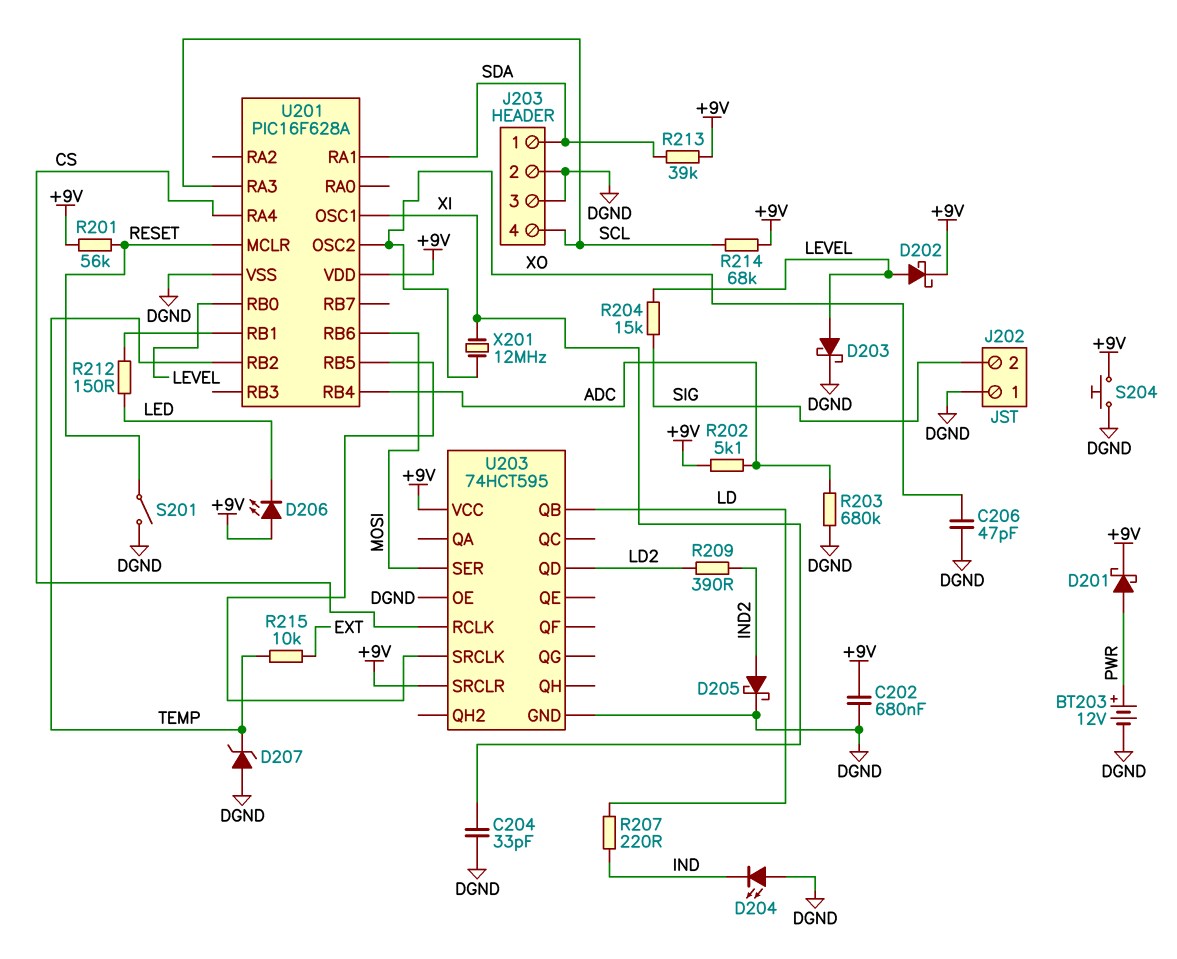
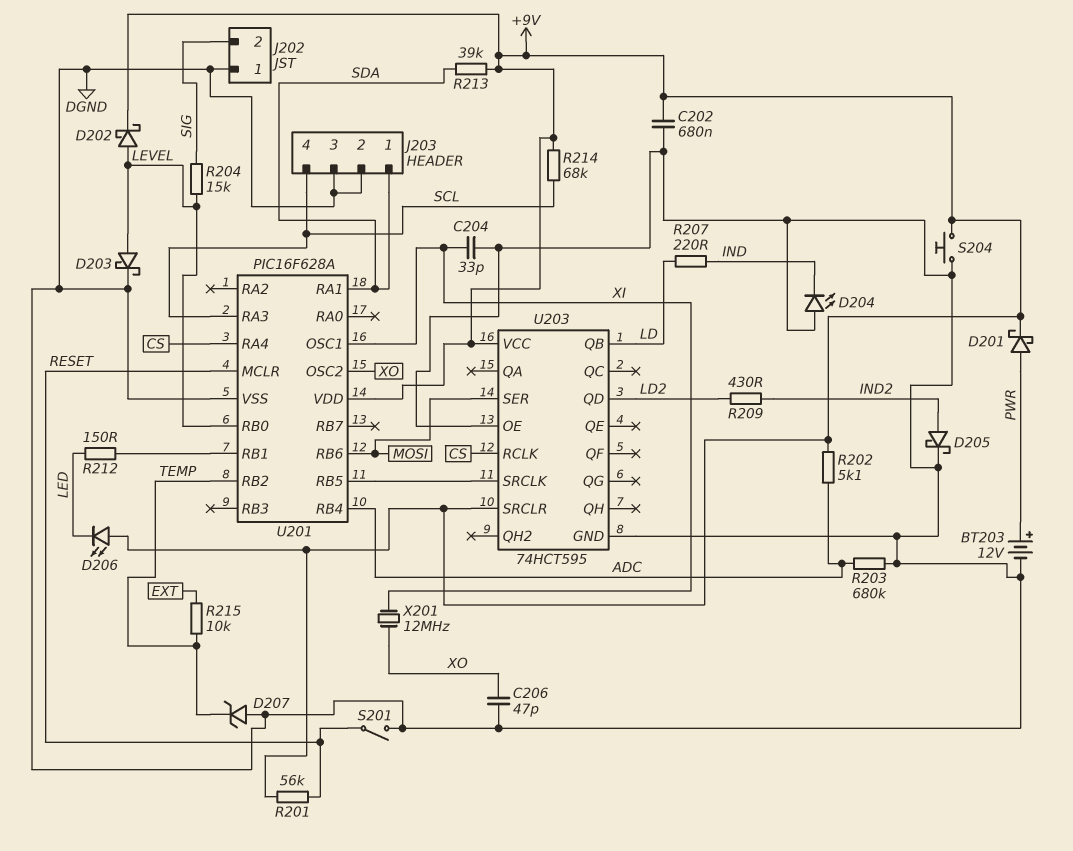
R209: 390 (IND2, LD2) -> 430 (IND2, LD2)

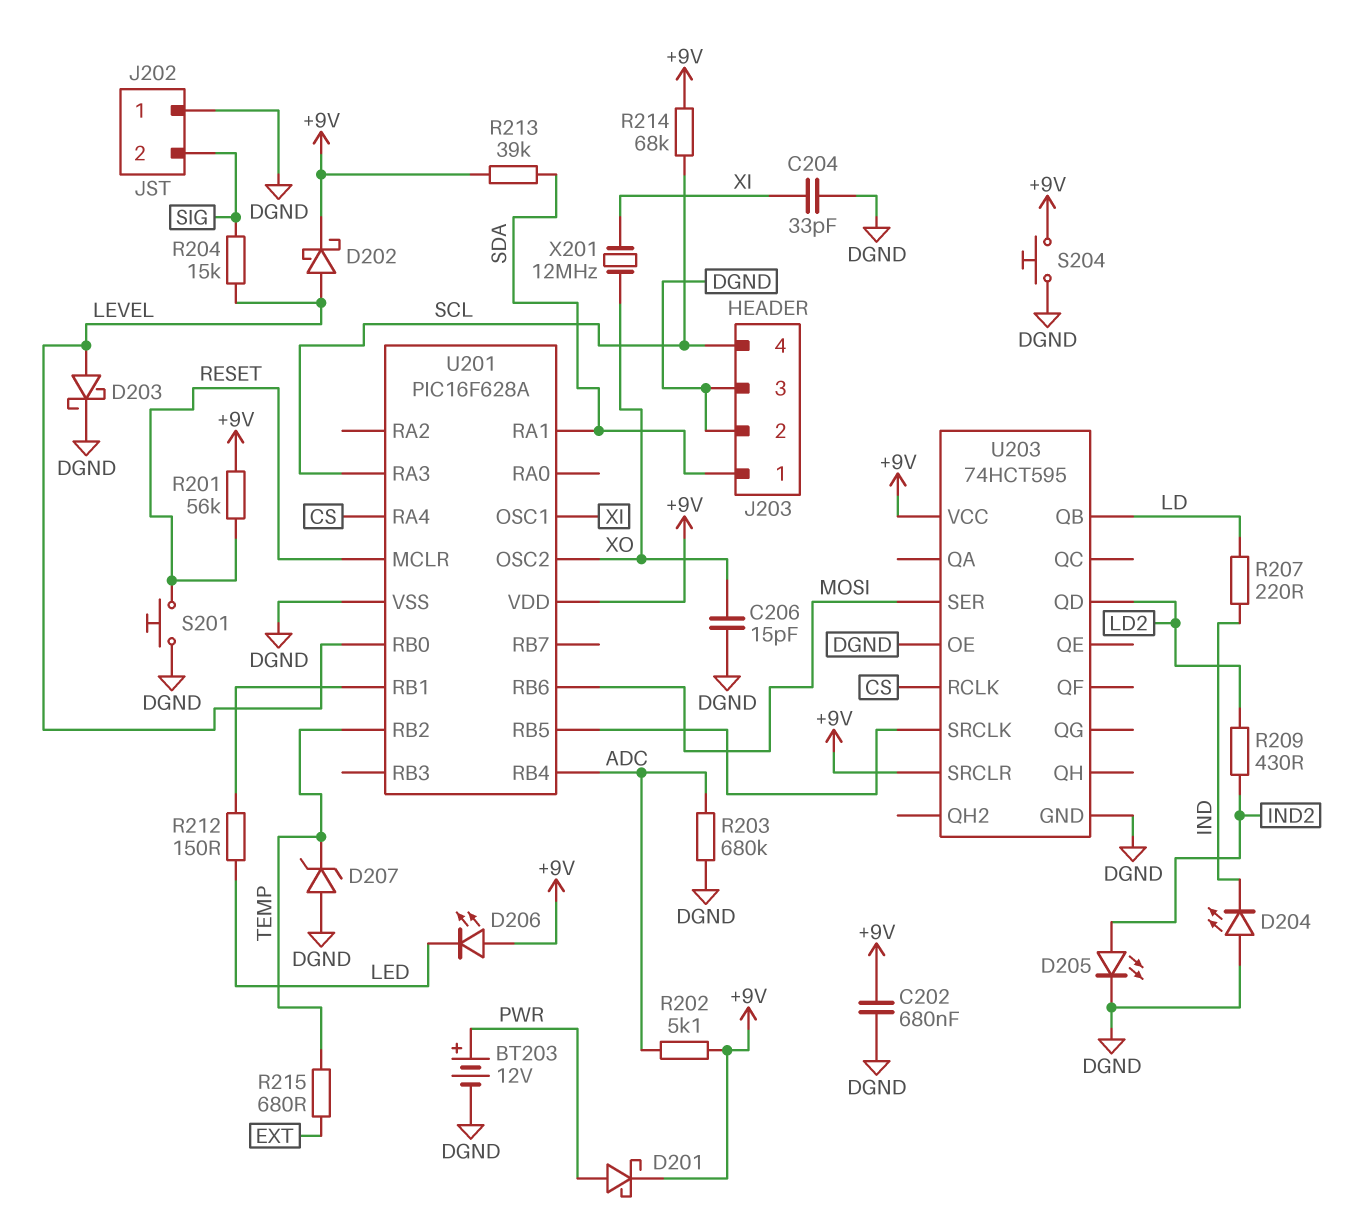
C206: 47pF (DGND, XO) -> 15pF (DGND, XO)
D205: schottky (A IND2, K DGND) -> LED (A IND2, K DGND)
R215: 10k (EXT, TEMP) -> 680 (EXT, TEMP)
S201: switch (DGND, RESET) -> button (DGND, RESET)

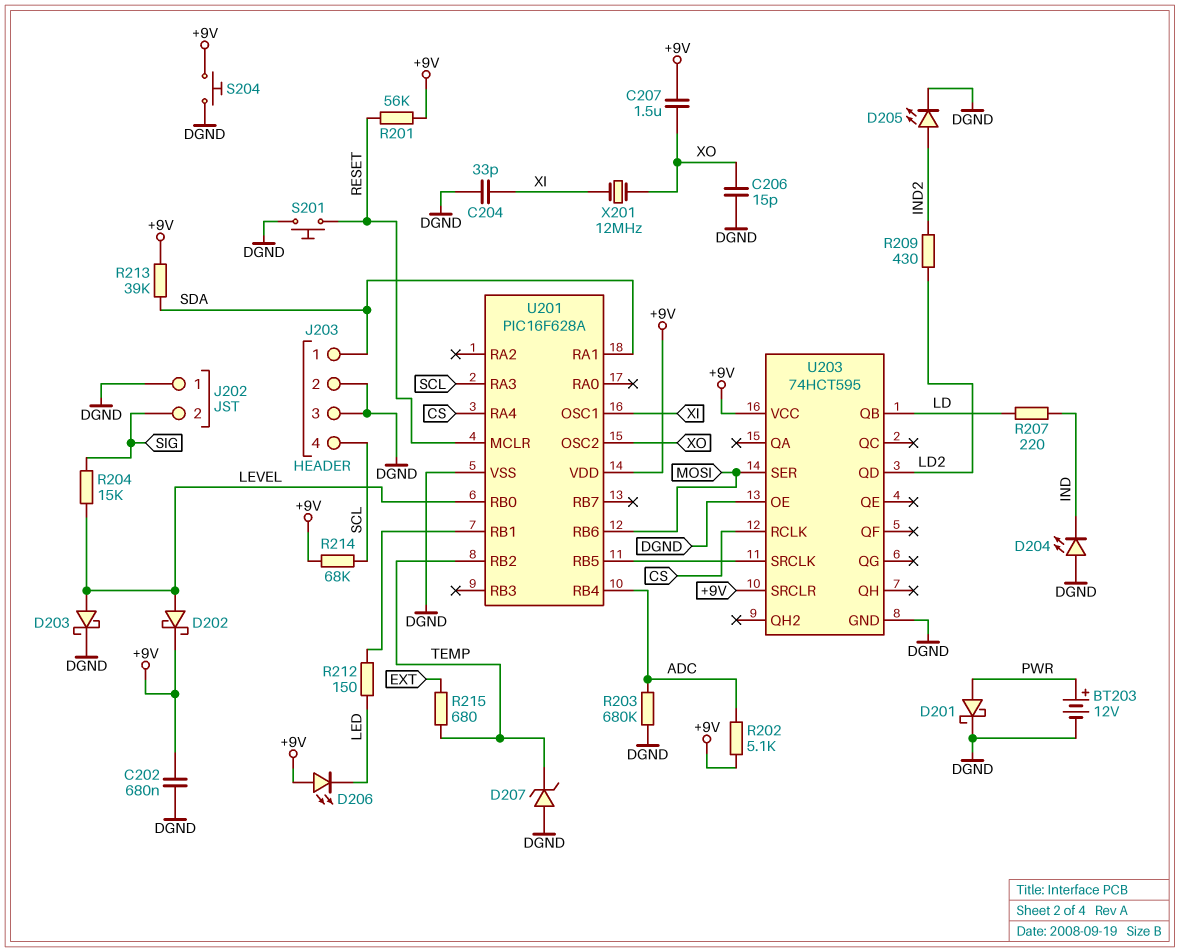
C207: none -> 1.5uF (+9V, XO)
D201: schottky (A PWR, K +9V) -> schottky (A PWR, K DGND)

